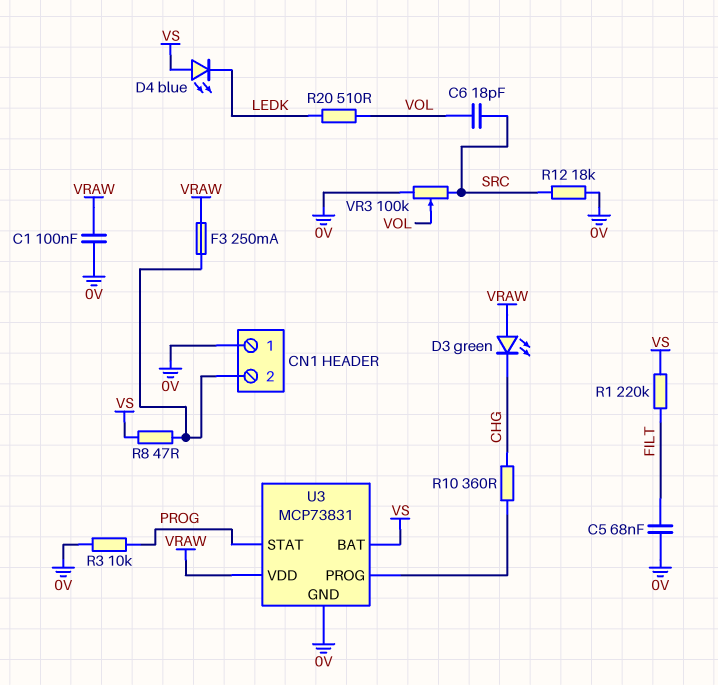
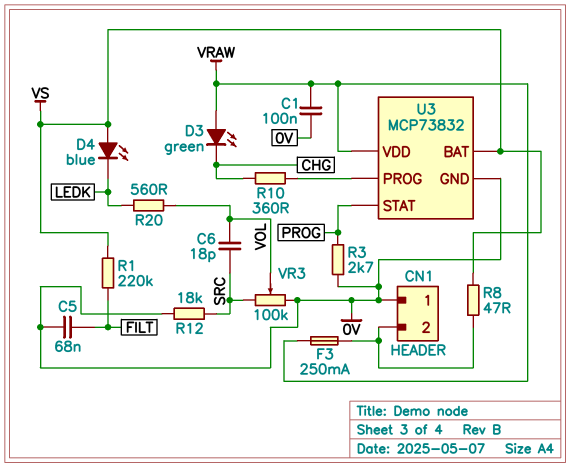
R3: 10k (0V, PROG) -> 2.7k (0V, PROG)
R20: 510 (LEDK, VOL) -> 560 (LEDK, VOL)
U3: MCP73831 -> MCP73832

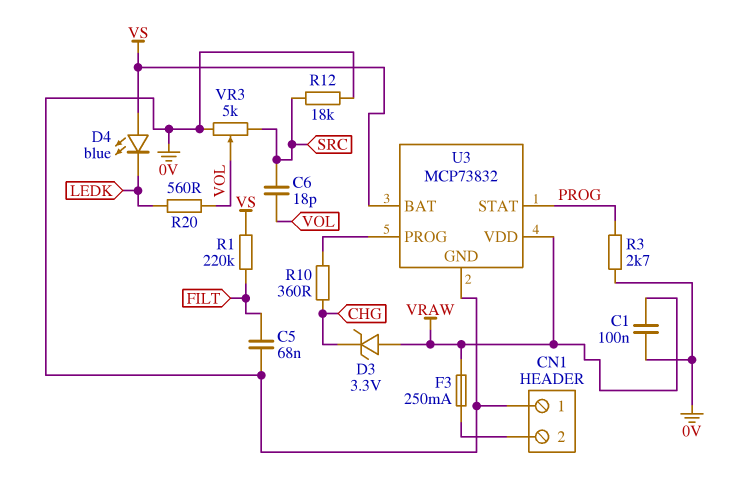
D3: LED green (A VRAW, K CHG) -> zener 3.3V (A VRAW, K CHG)
R8: 47 (CN1/2, VS) -> none
VR3: 100k (0V, SRC, wiper VOL) -> 5k (0V, SRC, wiper VOL)

